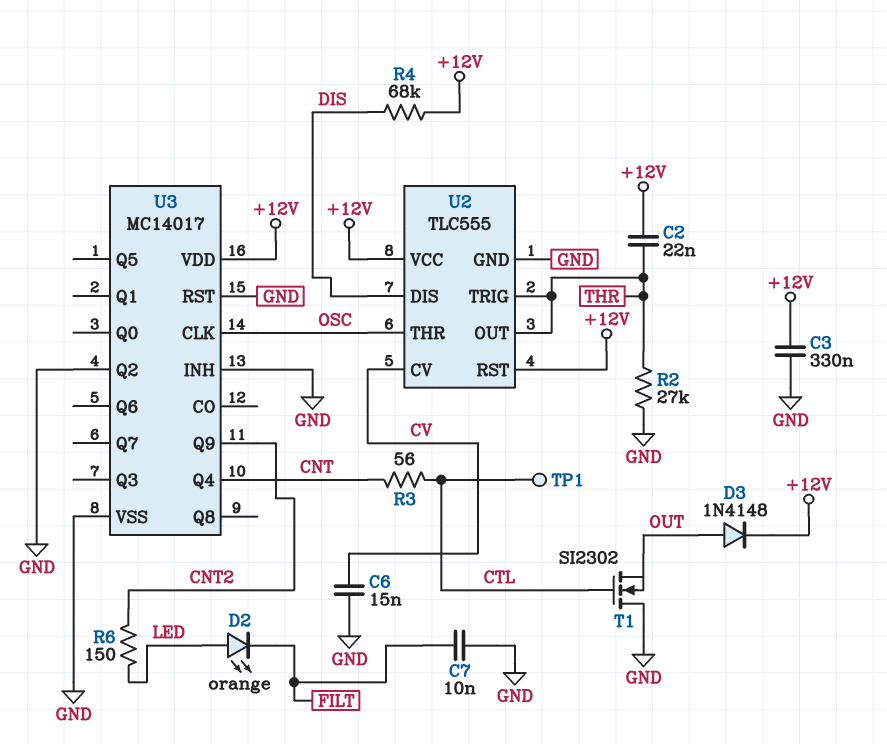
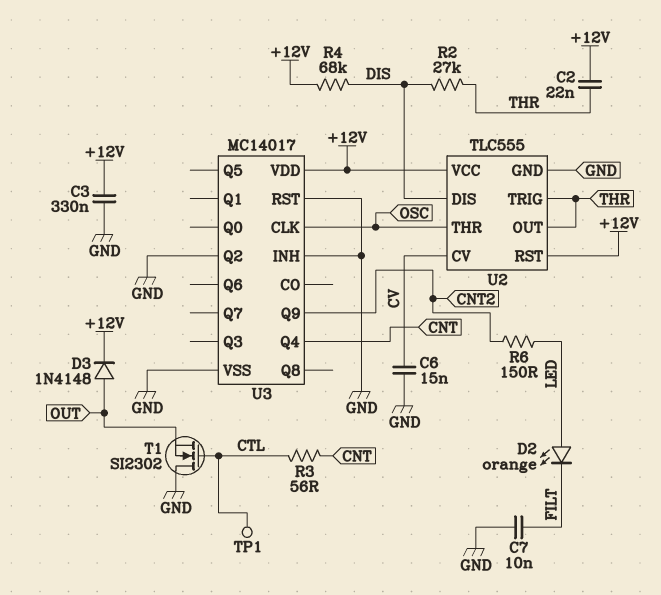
R2: 27k (GND, THR) -> 27k (DIS, THR)

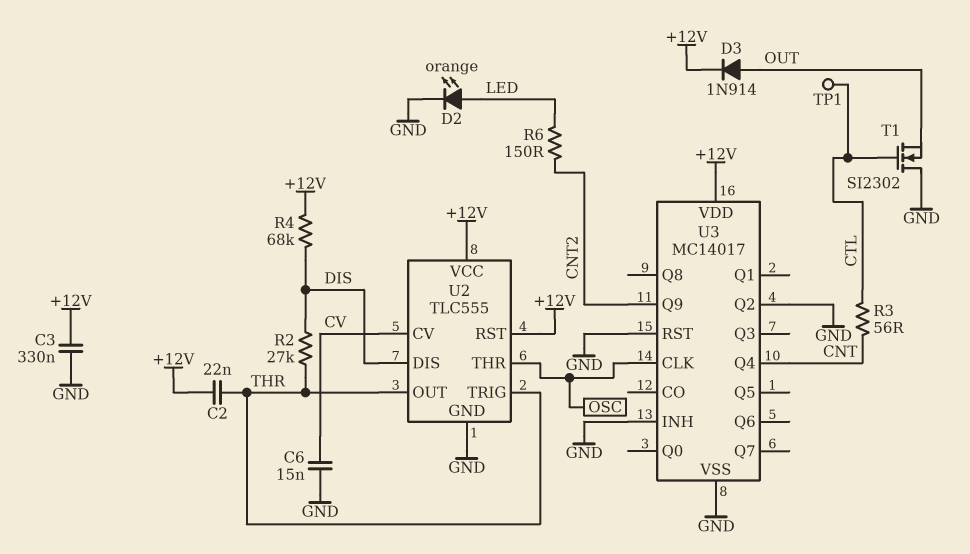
C7: 10nF (FILT, GND) -> none
D2: LED orange (A LED, K FILT) -> LED orange (A LED, K GND)
D3: diode 1N4148 (A OUT, K +12V) -> diode 1N914 (A OUT, K +12V)

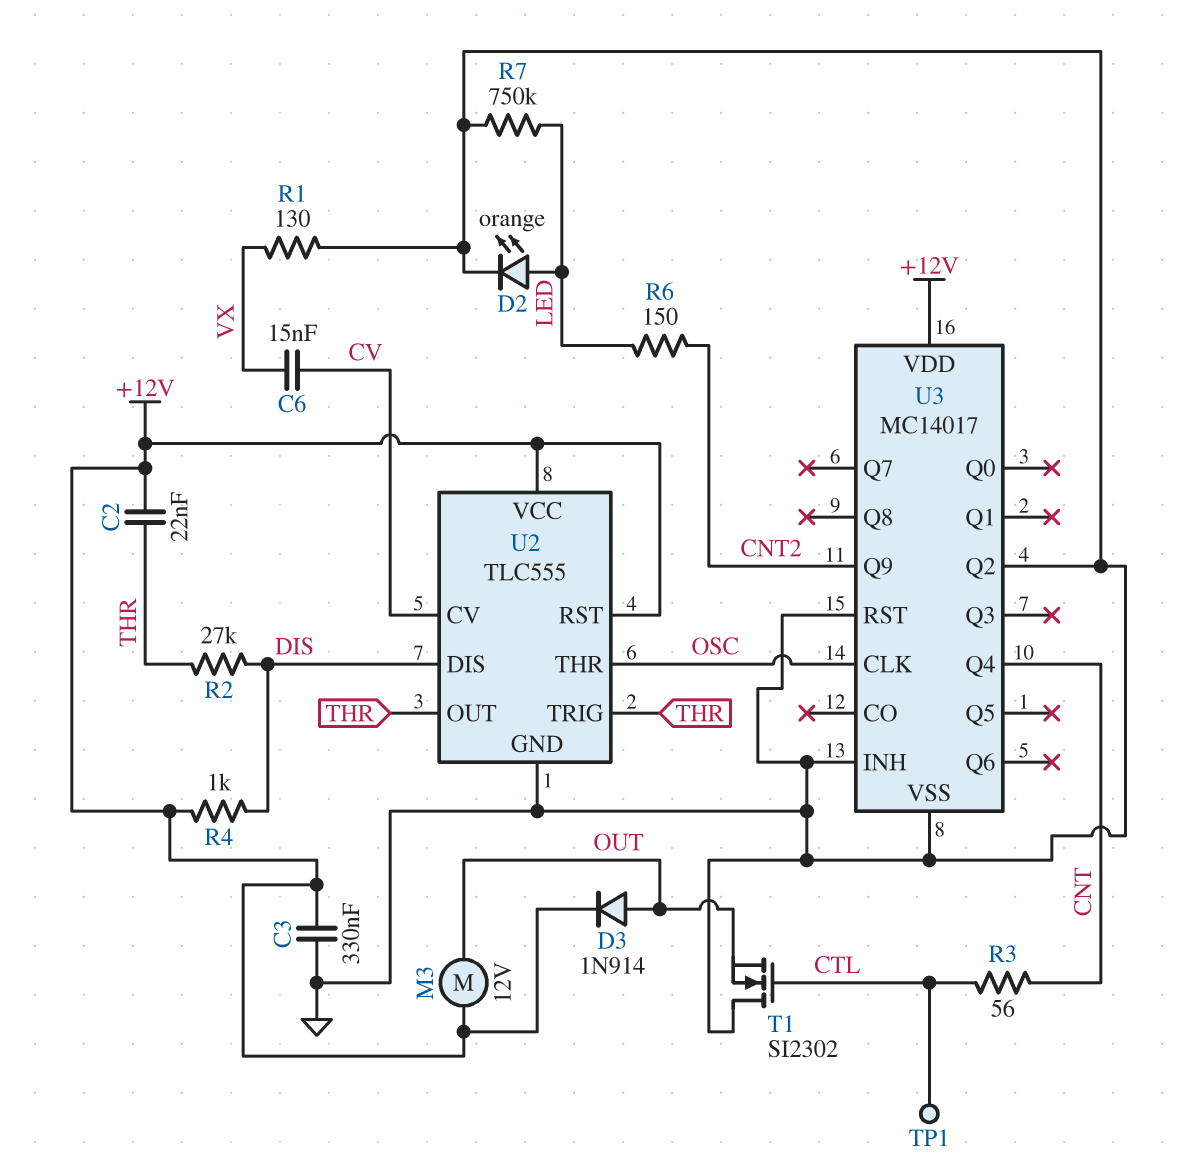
C6: 15nF (CV, GND) -> 15nF (CV, VX)
M3: none -> motor 12V (+12V, OUT)
R1: none -> 130 (GND, VX)
R4: 68k (+12V, DIS) -> 1k (+12V, DIS)
R7: none -> 750k (GND, LED)

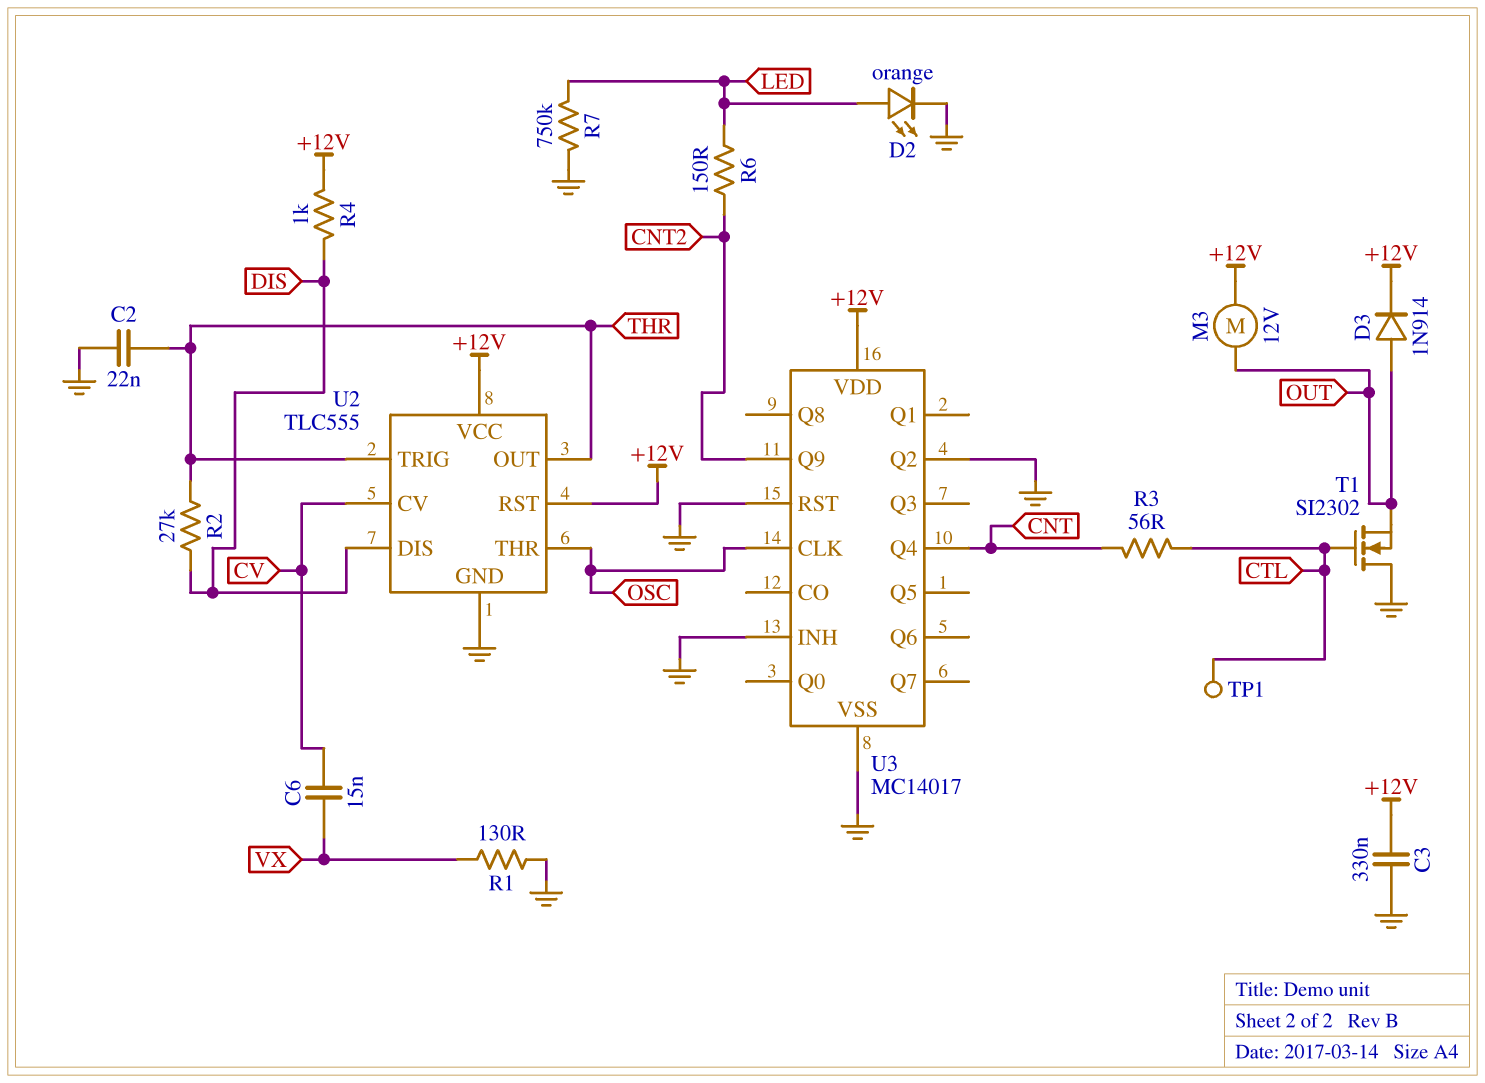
C2: 22nF (+12V, THR) -> 22nF (GND, THR)

